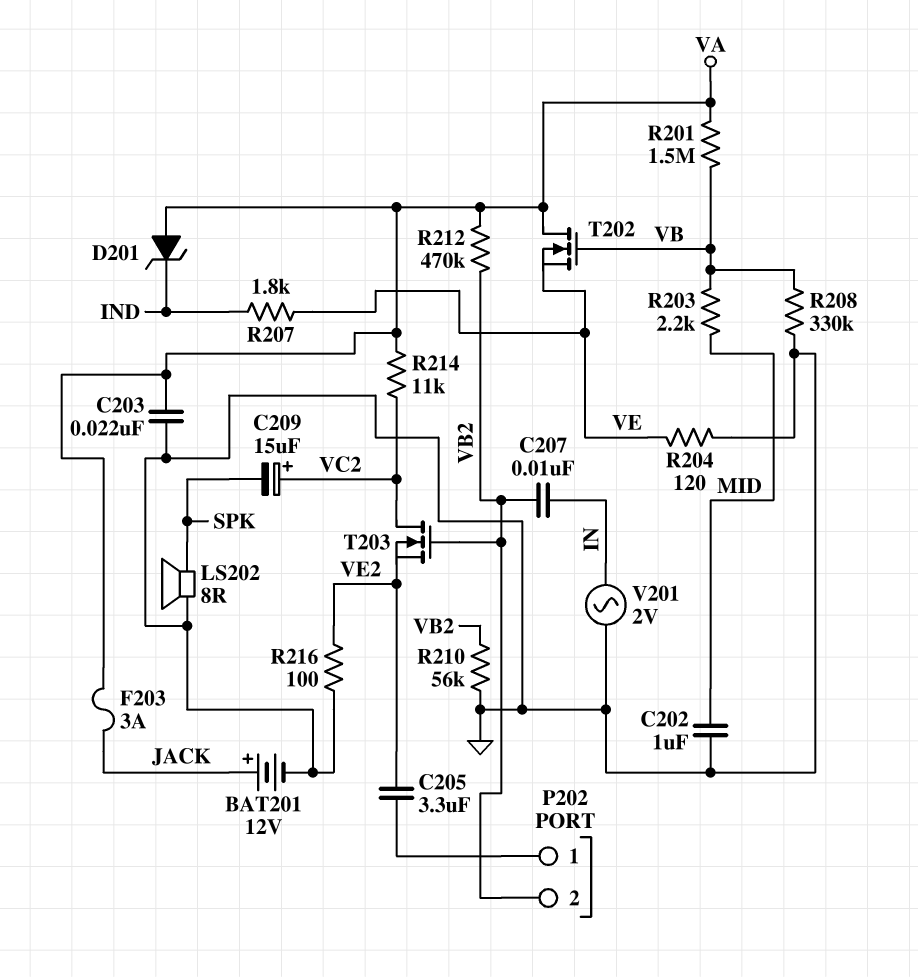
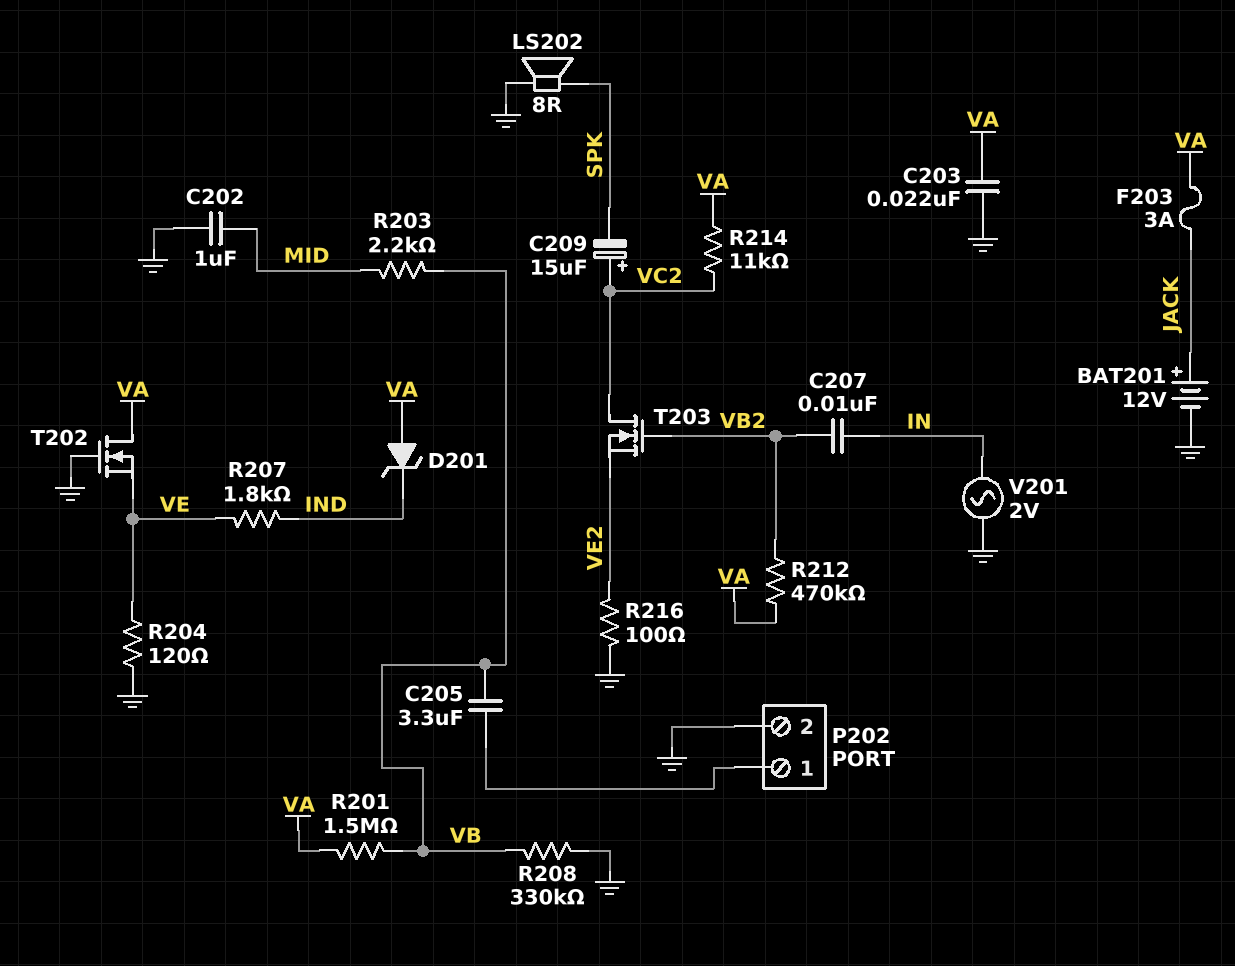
C205: 3.3uF (P202/1, VE2) -> 3.3uF (P202/1, VB)
P202 pin 2: VB2 -> GND
R210: 56k (GND, VB2) -> none
T202: NMOS (G VB, D VA, S VE) -> NMOS (G GND, D VA, S VE)

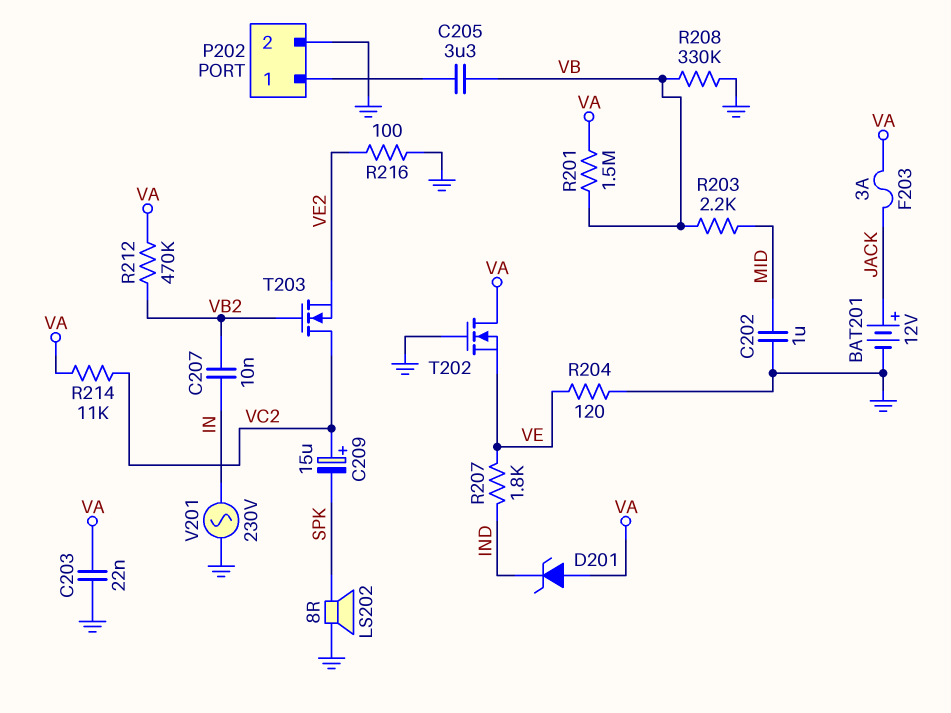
V201: AC 2V (GND, IN) -> AC 230V (GND, IN)

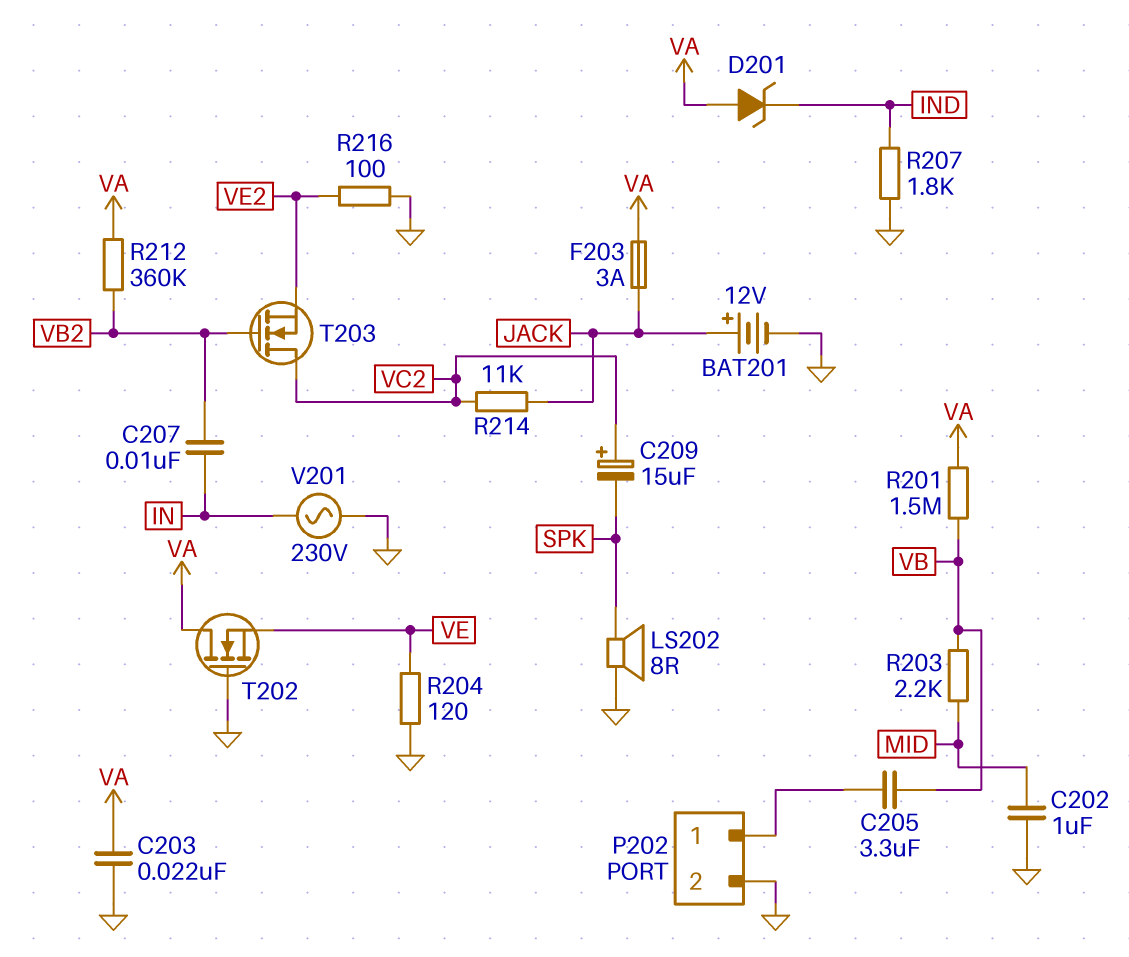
R207: 1.8k (IND, VE) -> 1.8k (GND, IND)
R208: 330k (GND, VB) -> none
R212: 470k (VA, VB2) -> 360k (VA, VB2)
R214: 11k (VA, VC2) -> 11k (JACK, VC2)

